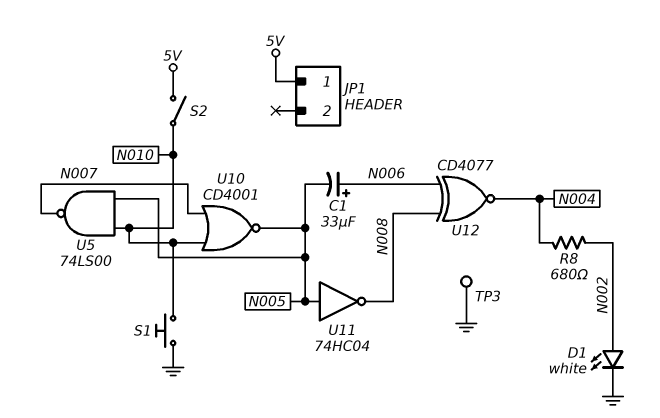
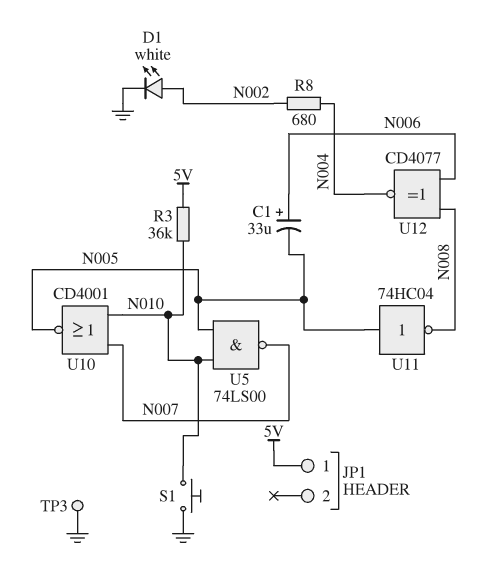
R3: none -> 36k (5V, N010)
S2: switch (5V, N010) -> none

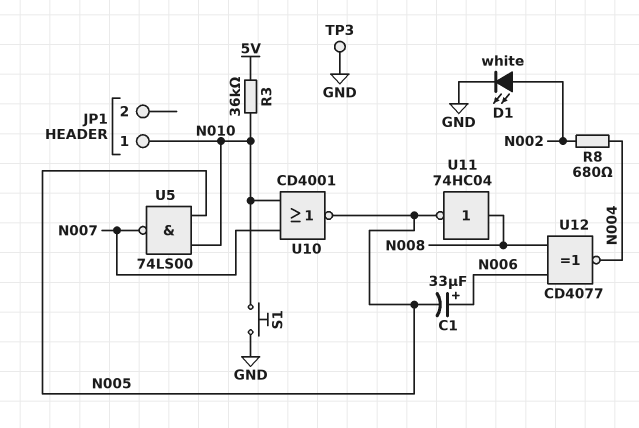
JP1 pin 1: 5V -> N010
U11: NOT 74HC04 (in N005, out N008) -> NOT 74HC04 (in N008, out N005)

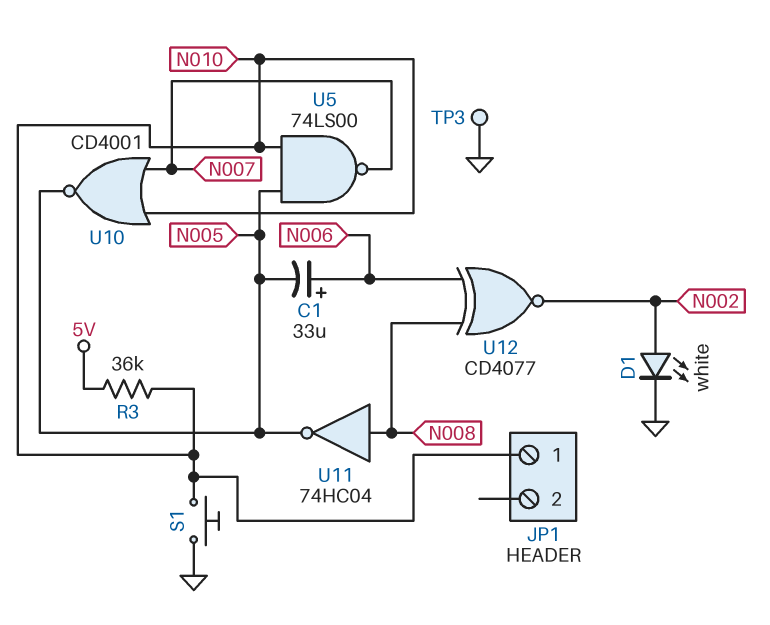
R8: 680 (N002, N004) -> none
U12: XNOR CD4077 (in N006, in N008, out N004) -> XNOR CD4077 (in N006, in N008, out N002)

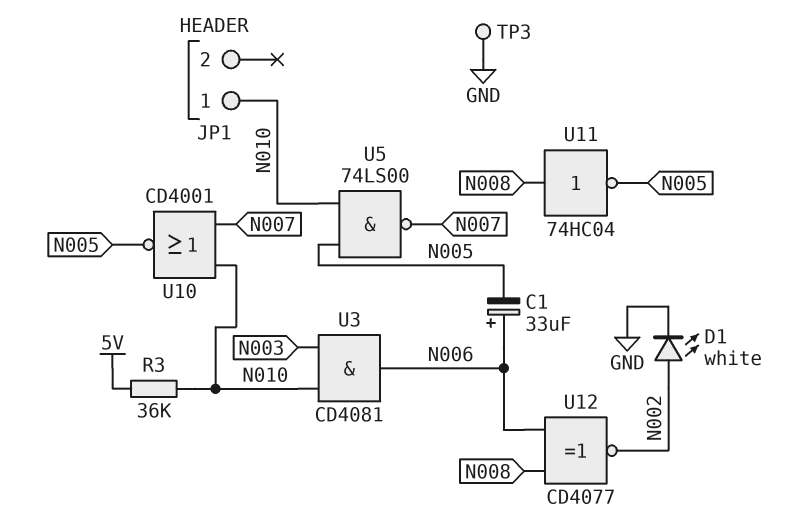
S1: button (GND, N010) -> none
U3: none -> AND CD4081 (in N003, in N010, out N006)

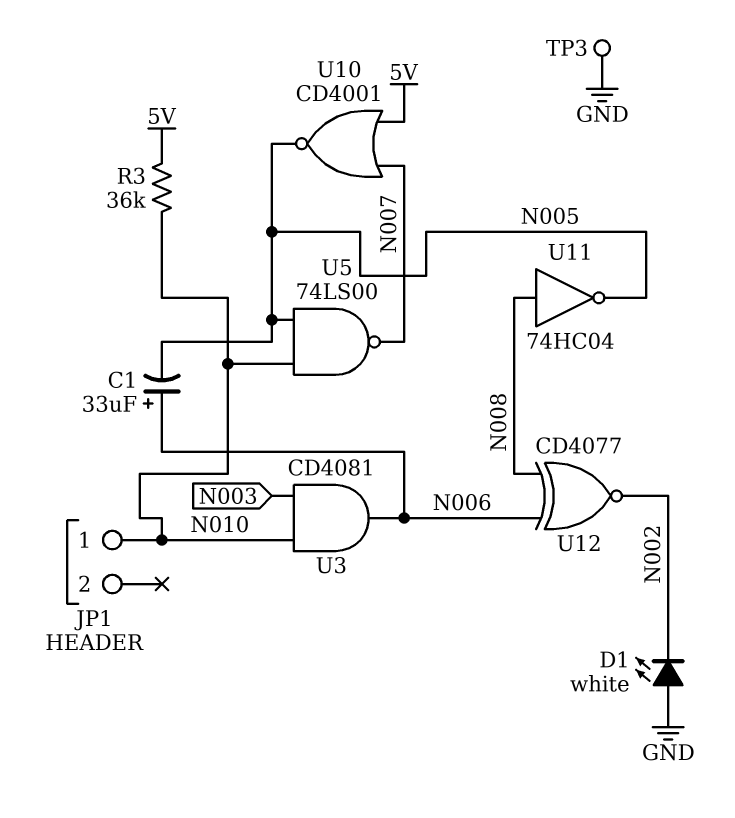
D1: LED white (A N002, K GND) -> LED white (A GND, K N002)
U10: NOR CD4001 (in N007, in N010, out N005) -> NOR CD4001 (in 5V, in N007, out N005)

